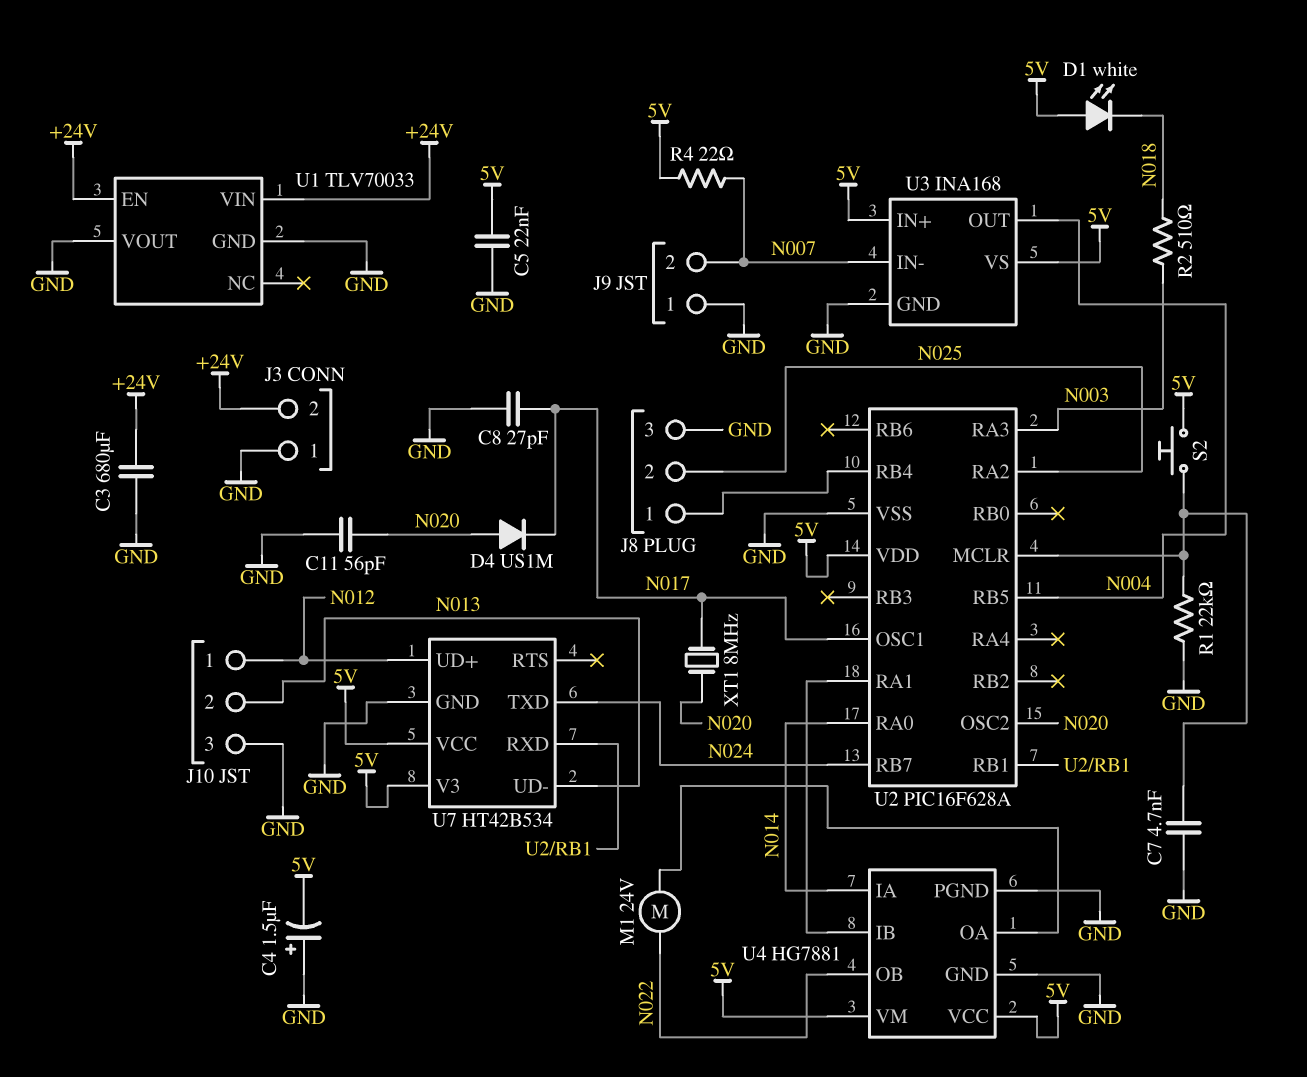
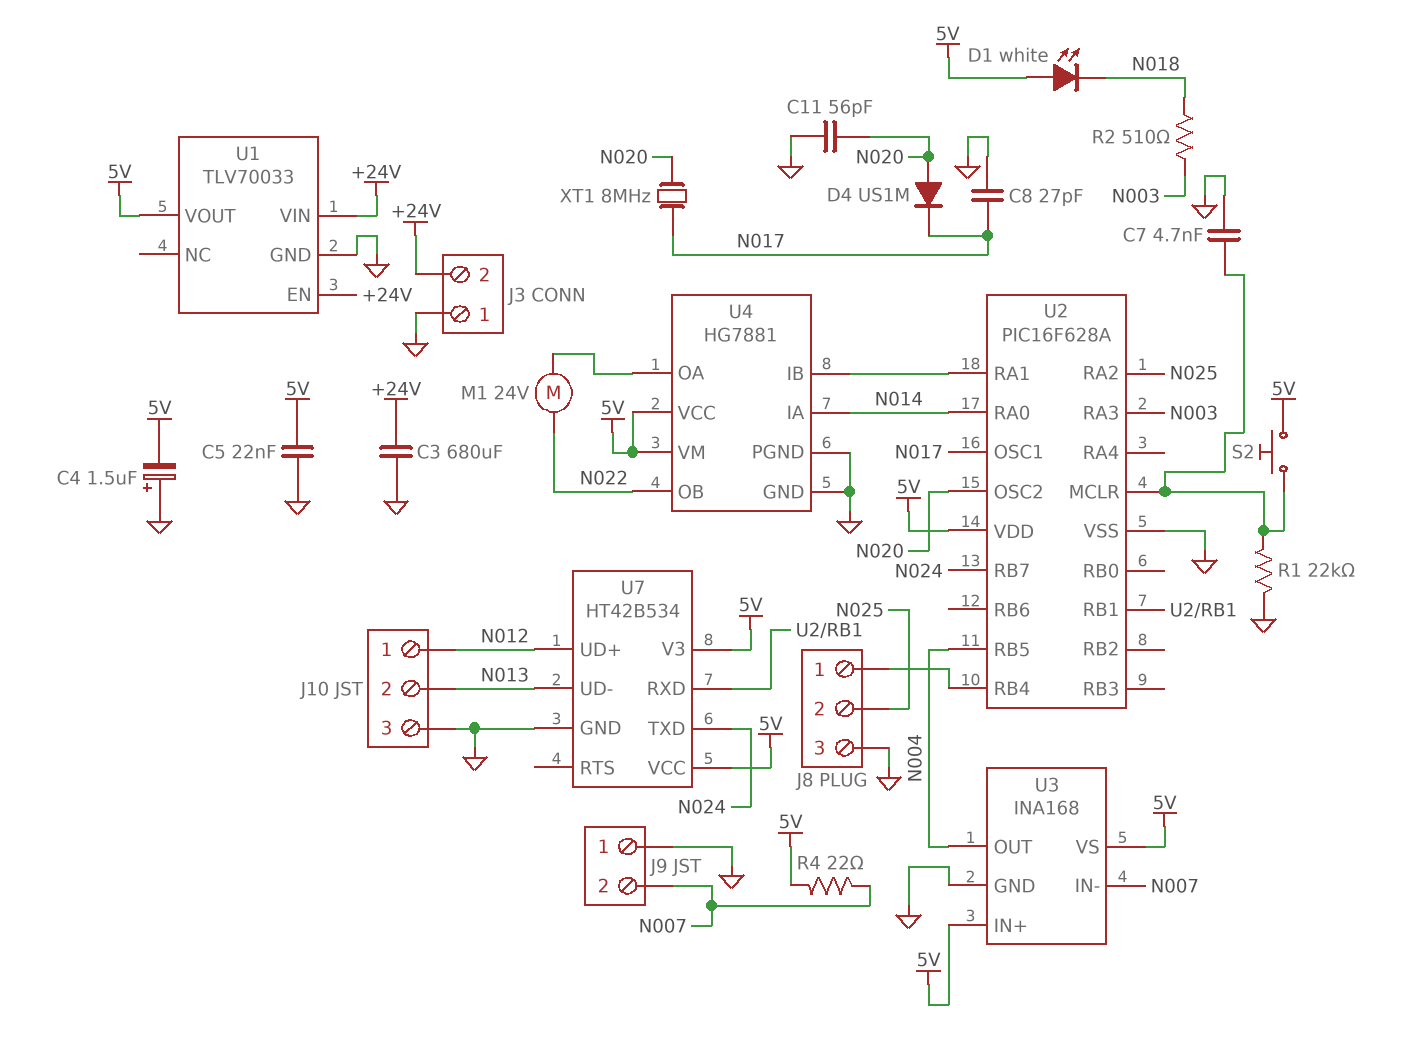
U1 pin VOUT: GND -> 5V

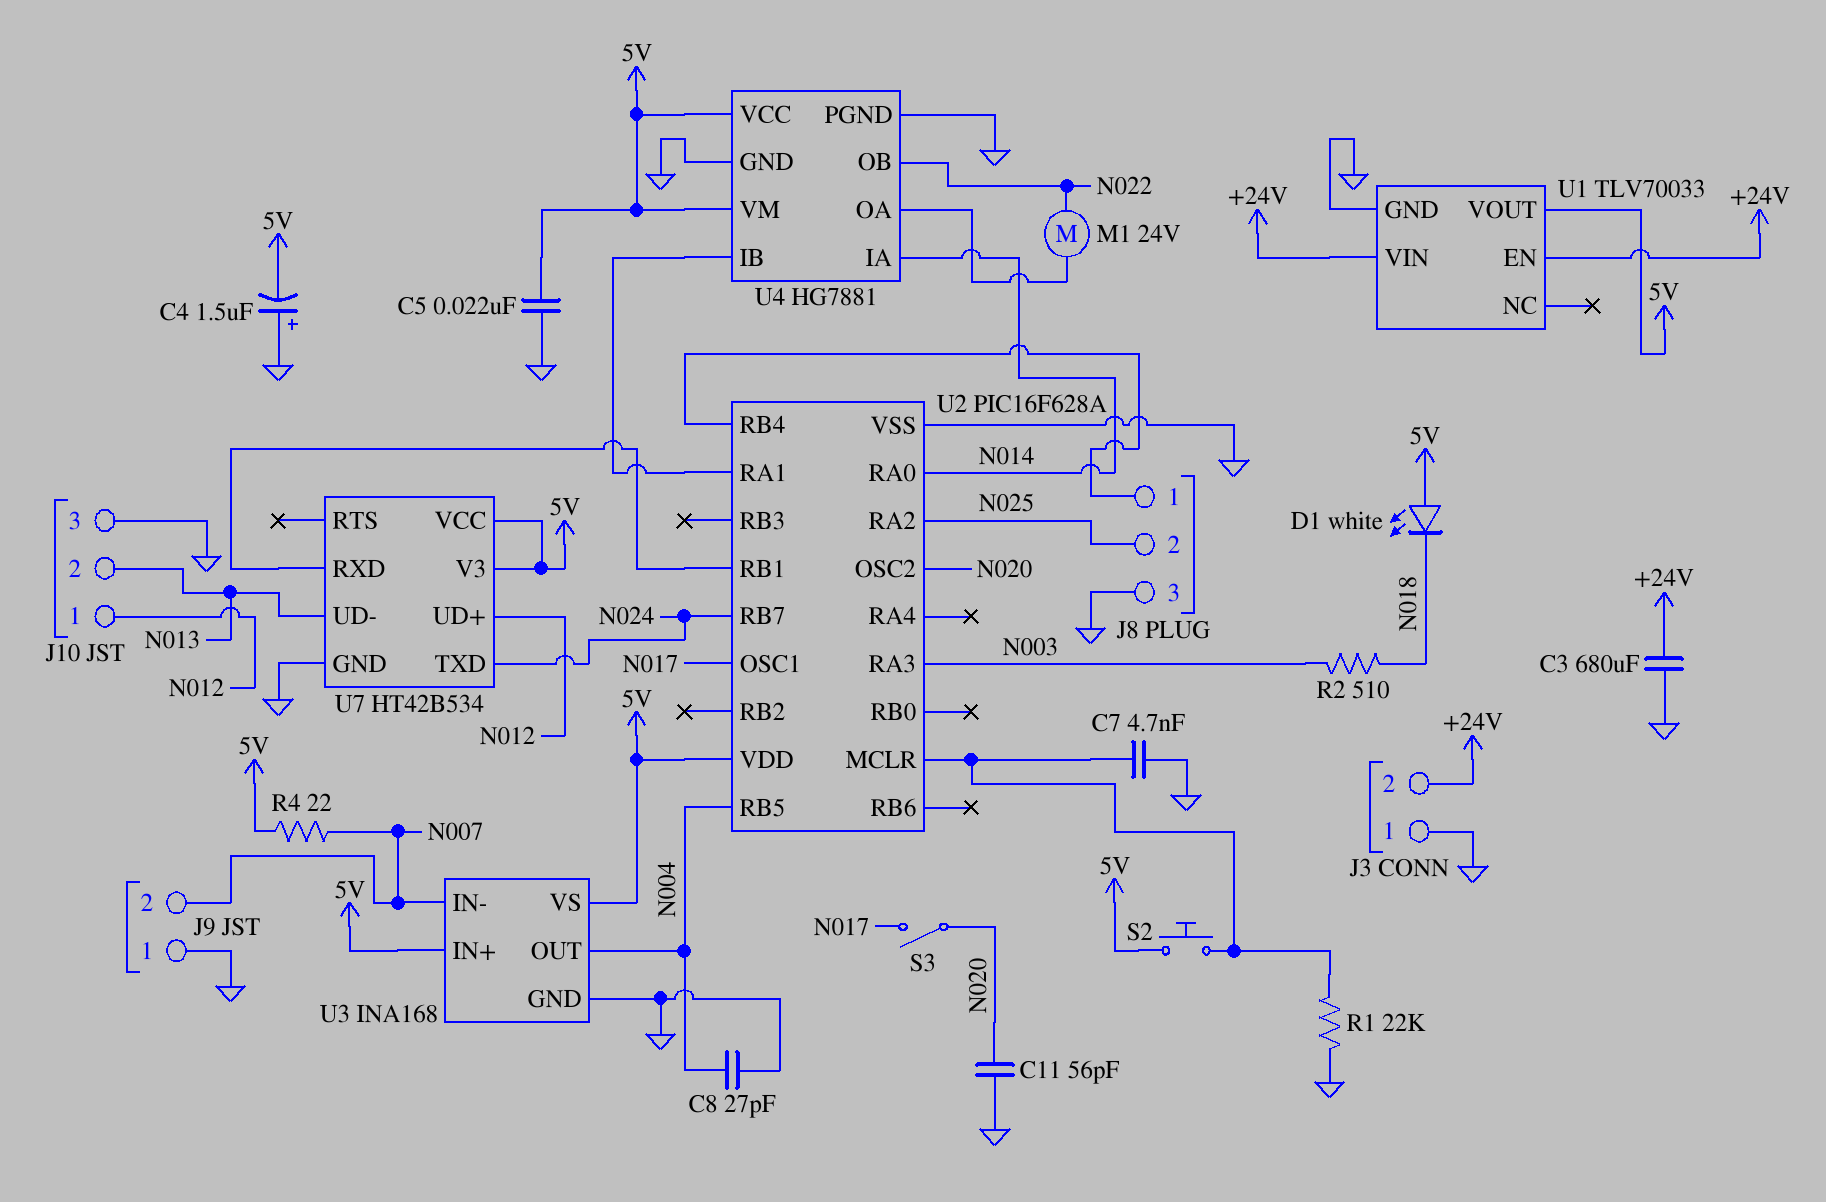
C8: 27pF (GND, N017) -> 27pF (GND, N004)
D4: diode US1M (A N020, K N017) -> none
S3: none -> switch (N017, N020)
XT1: 8MHz (N017, N020) -> none

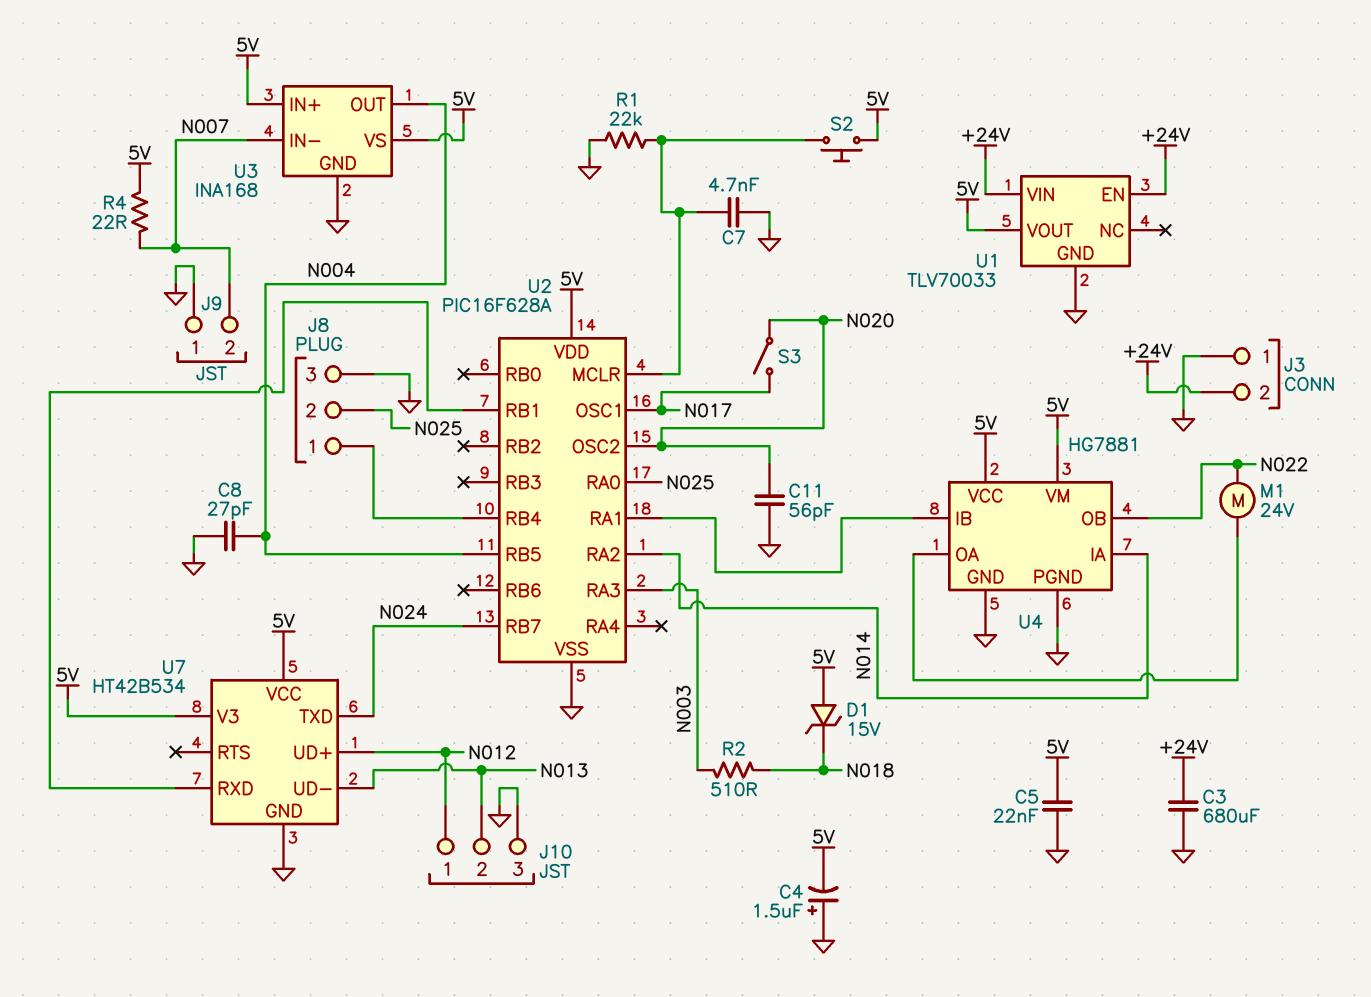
D1: LED white (A 5V, K N018) -> zener 15V (A 5V, K N018)
U2 pin RA0: N014 -> N025
U2 pin RA2: N025 -> N014

